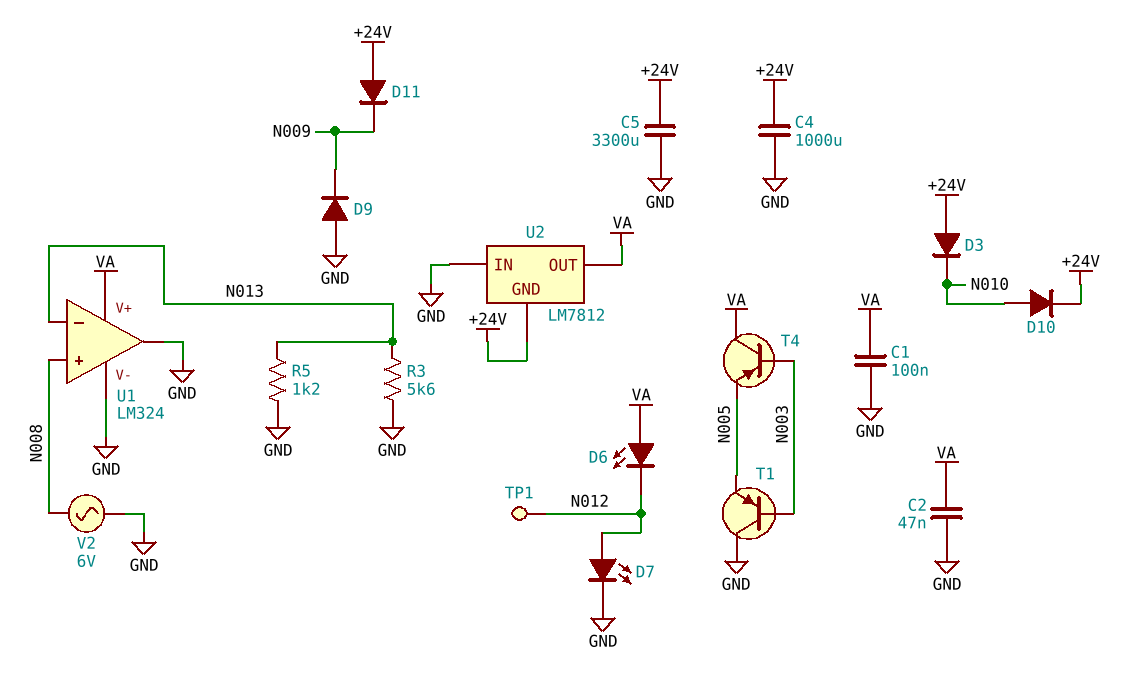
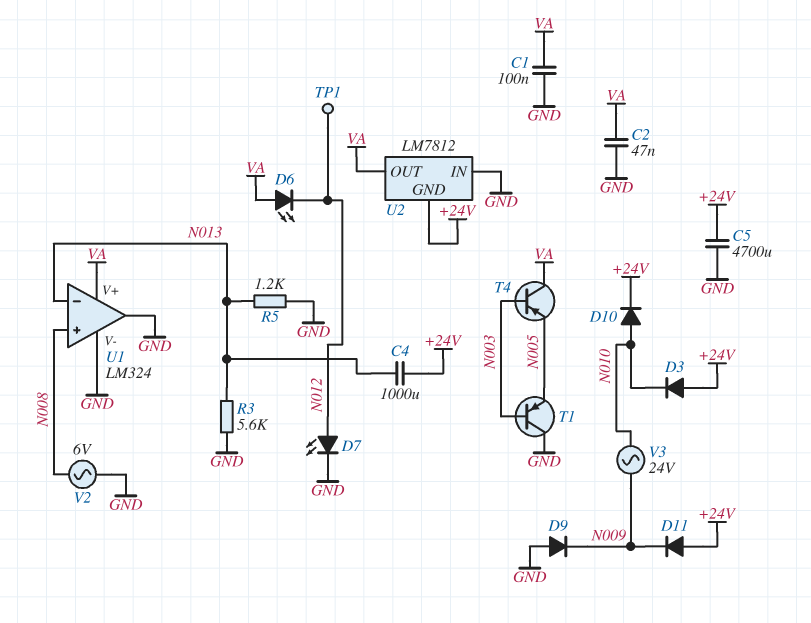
C4: 1000uF (+24V, GND) -> 1000uF (+24V, N013)
C5: 3300uF (+24V, GND) -> 4700uF (+24V, GND)
V3: none -> AC 24V (N009, N010)

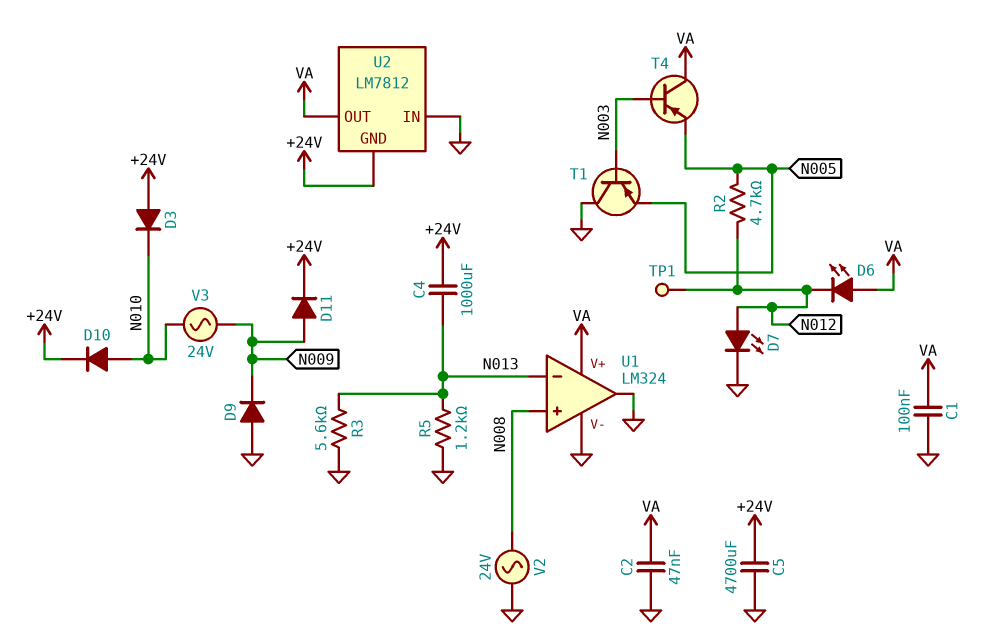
D11: diode (A +24V, K N009) -> diode (A N009, K +24V)
R2: none -> 4.7k (N005, N012)
V2: AC 6V (GND, N008) -> AC 24V (GND, N008)

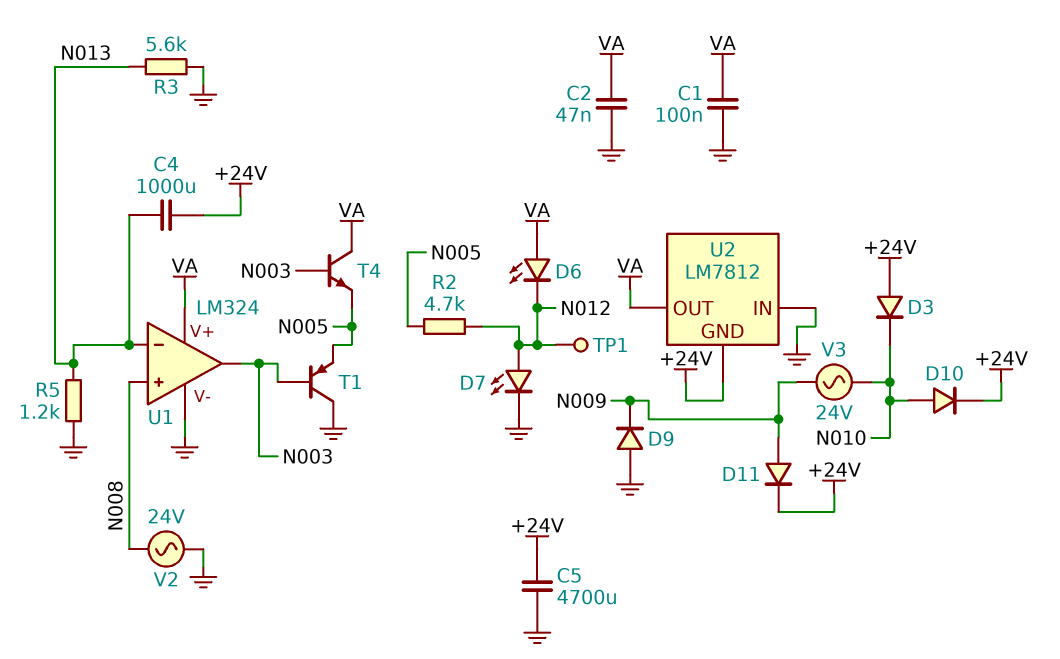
T4: PNP (B N003, C VA, E N005) -> NPN (B N003, C VA, E N005)
U1 pin out: GND -> N003

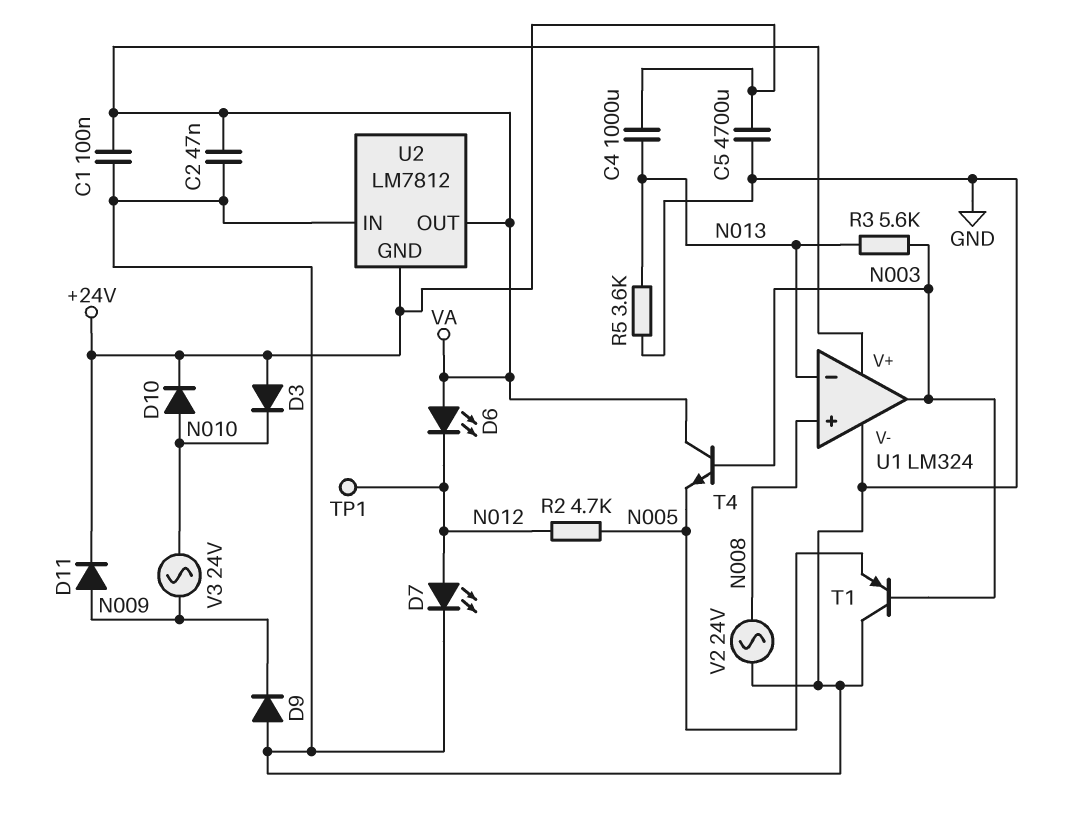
R3: 5.6k (GND, N013) -> 5.6k (N003, N013)
R5: 1.2k (GND, N013) -> 3.6k (GND, N013)

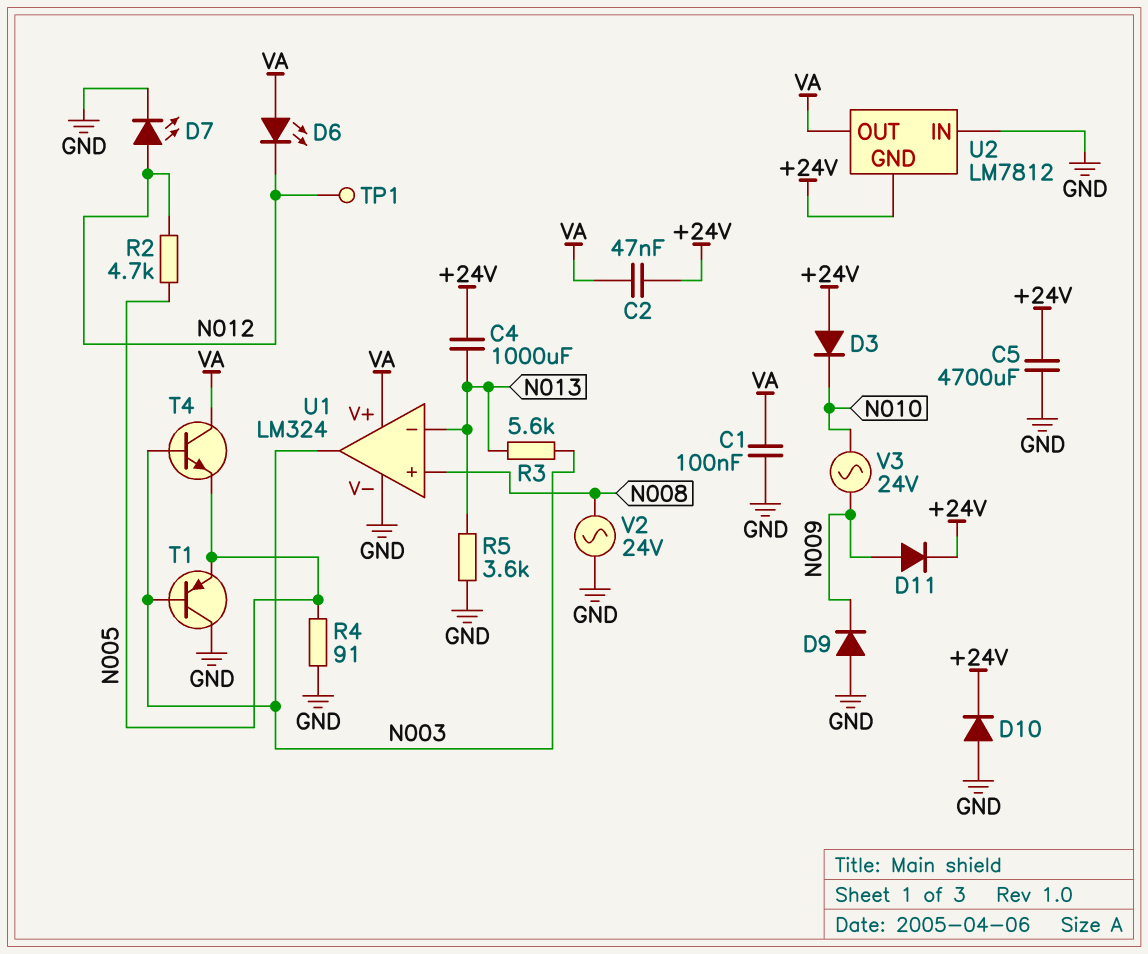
C2: 47nF (GND, VA) -> 47nF (+24V, VA)
D10: diode (A N010, K +24V) -> diode (A GND, K +24V)
R4: none -> 91 (GND, N005)

